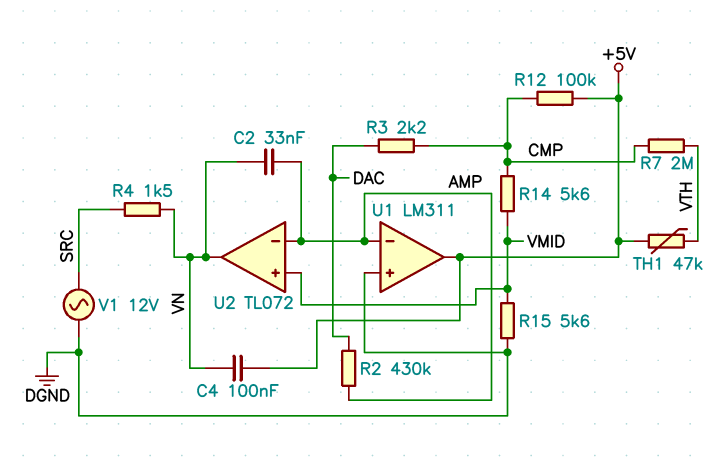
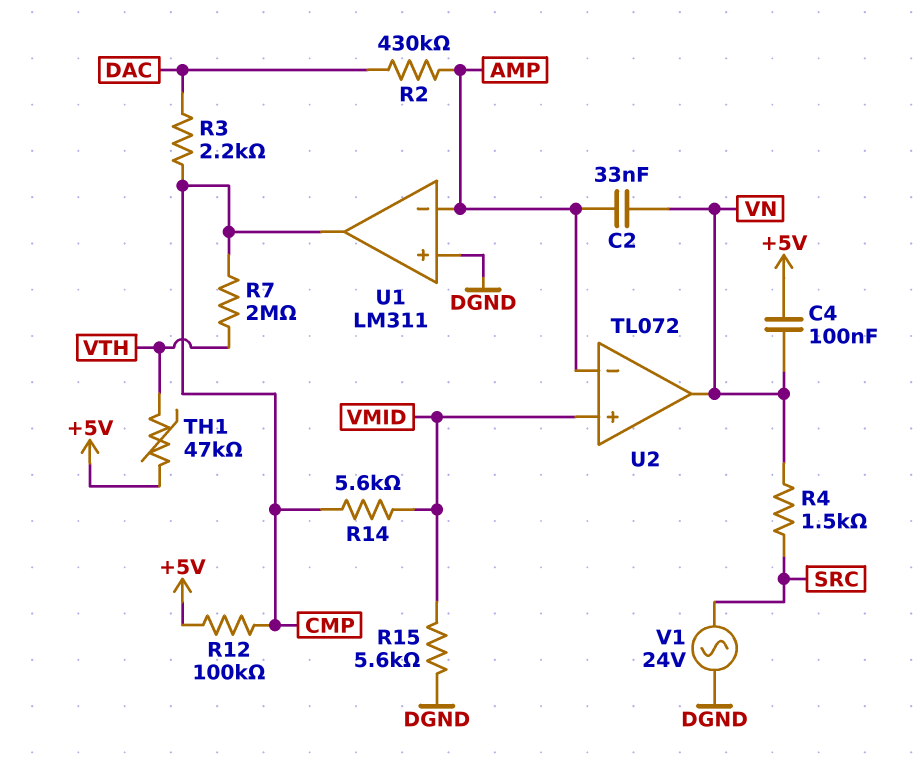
U1 pin out: +5V -> CMP
V1: AC 12V (DGND, SRC) -> AC 24V (DGND, SRC)

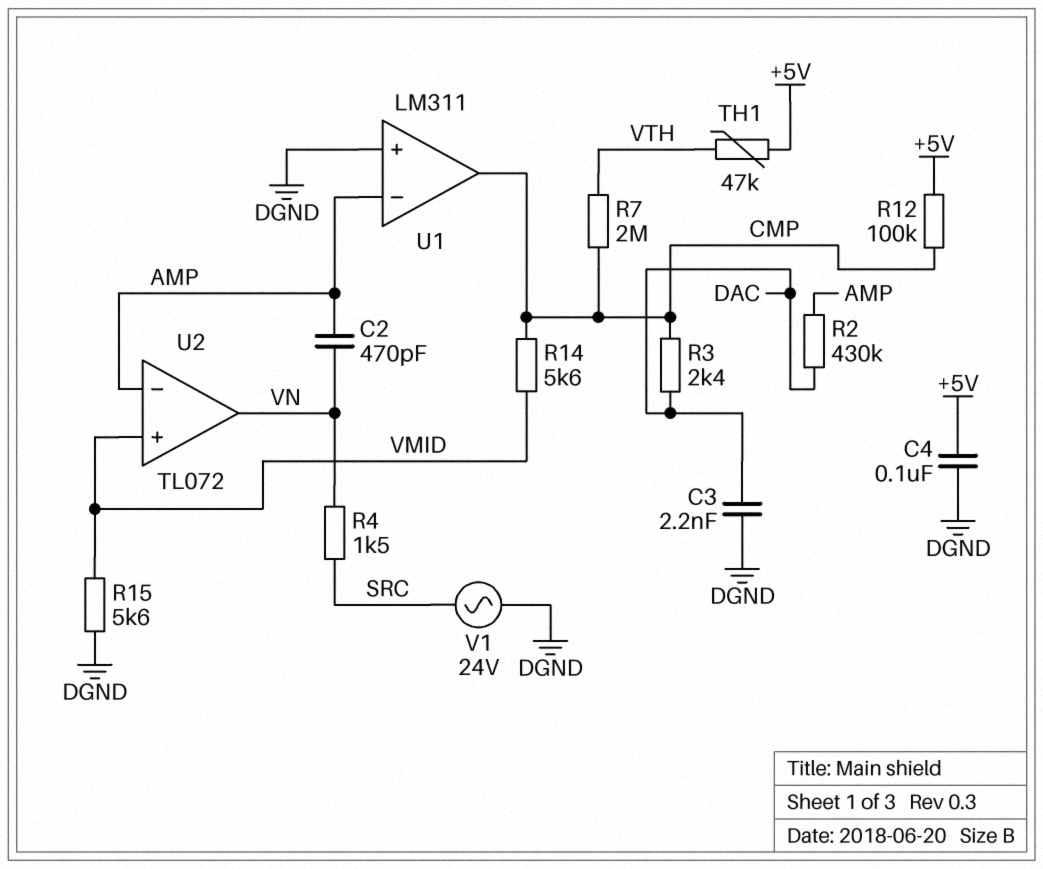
C2: 33nF (AMP, VN) -> 470pF (AMP, VN)
C3: none -> 2.2nF (DAC, DGND)
C4: 100nF (+5V, VN) -> 100nF (+5V, DGND)
R3: 2.2k (CMP, DAC) -> 2.4k (CMP, DAC)

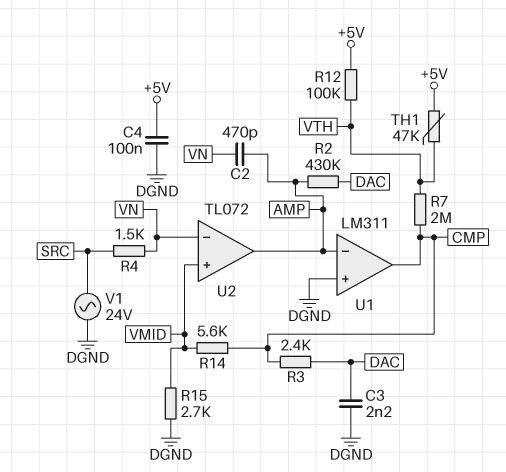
R12: 100k (+5V, CMP) -> 100k (+5V, VTH)
R15: 5.6k (DGND, VMID) -> 2.7k (DGND, VMID)
U2 pin in-: AMP -> VN
U2 pin out: VN -> AMP

